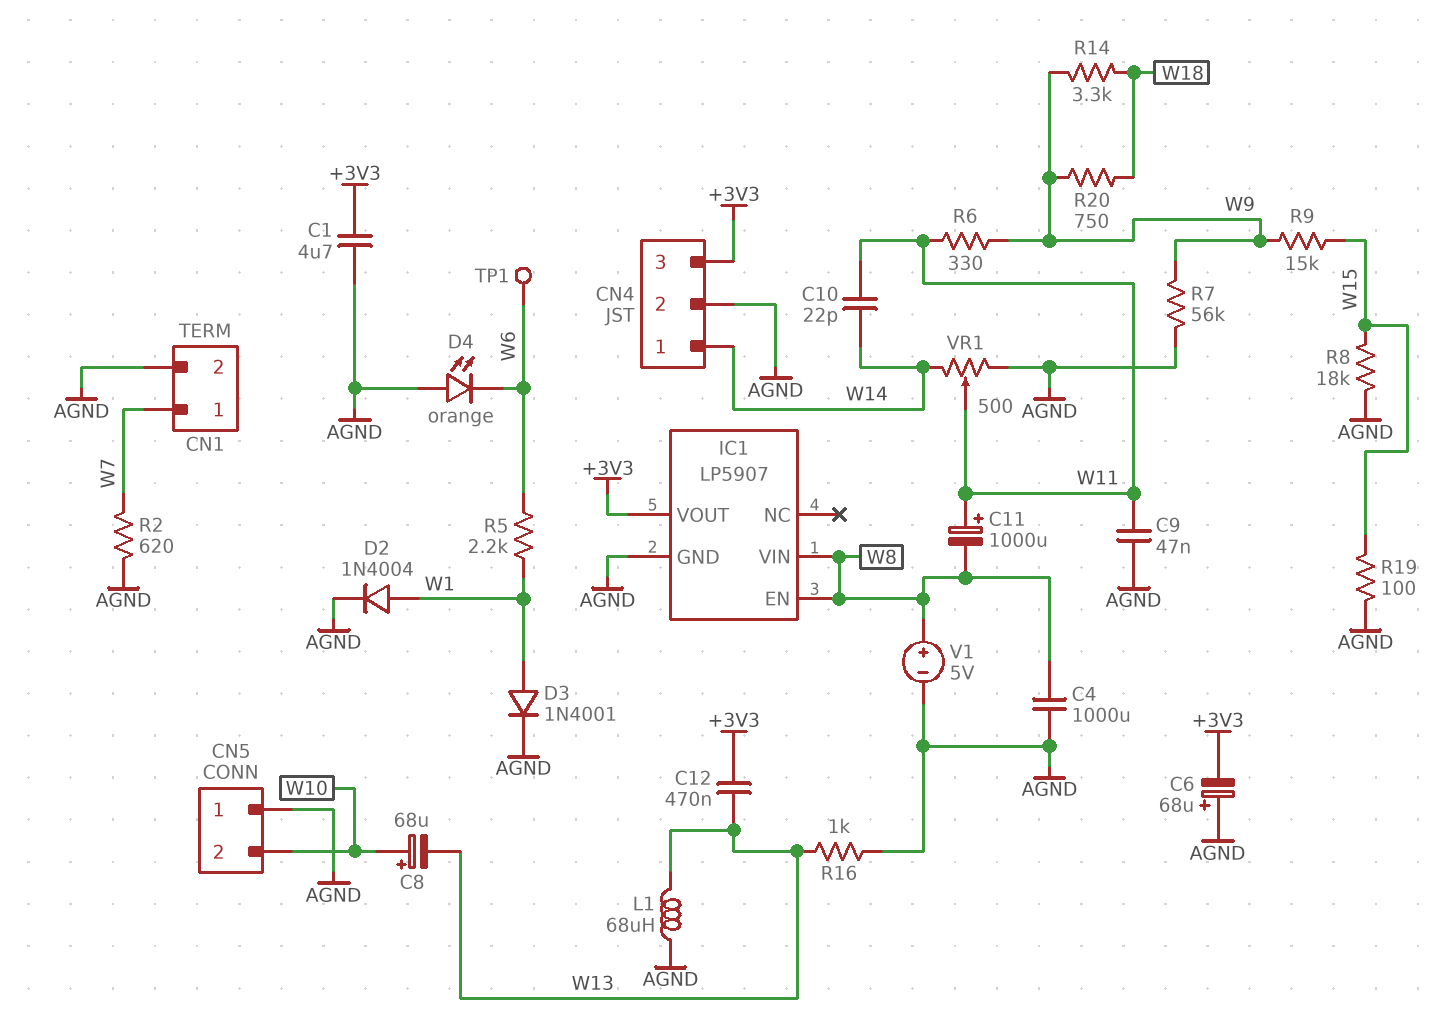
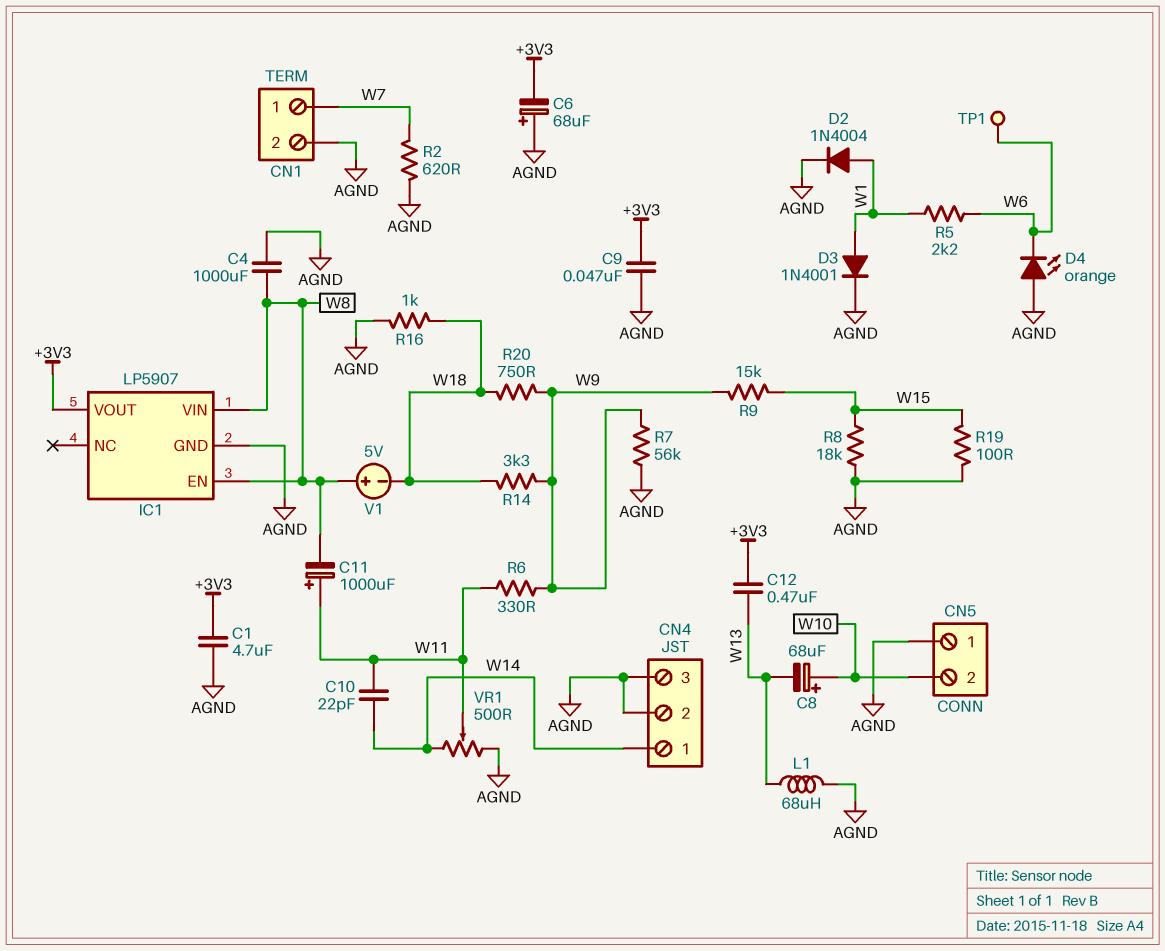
C9: 47nF (AGND, W11) -> 47nF (+3V3, AGND)
CN4 pin 3: +3V3 -> AGND
R16: 1k (AGND, W13) -> 1k (AGND, W18)
V1: 5V (plus W8, minus AGND) -> 5V (plus W8, minus W18)

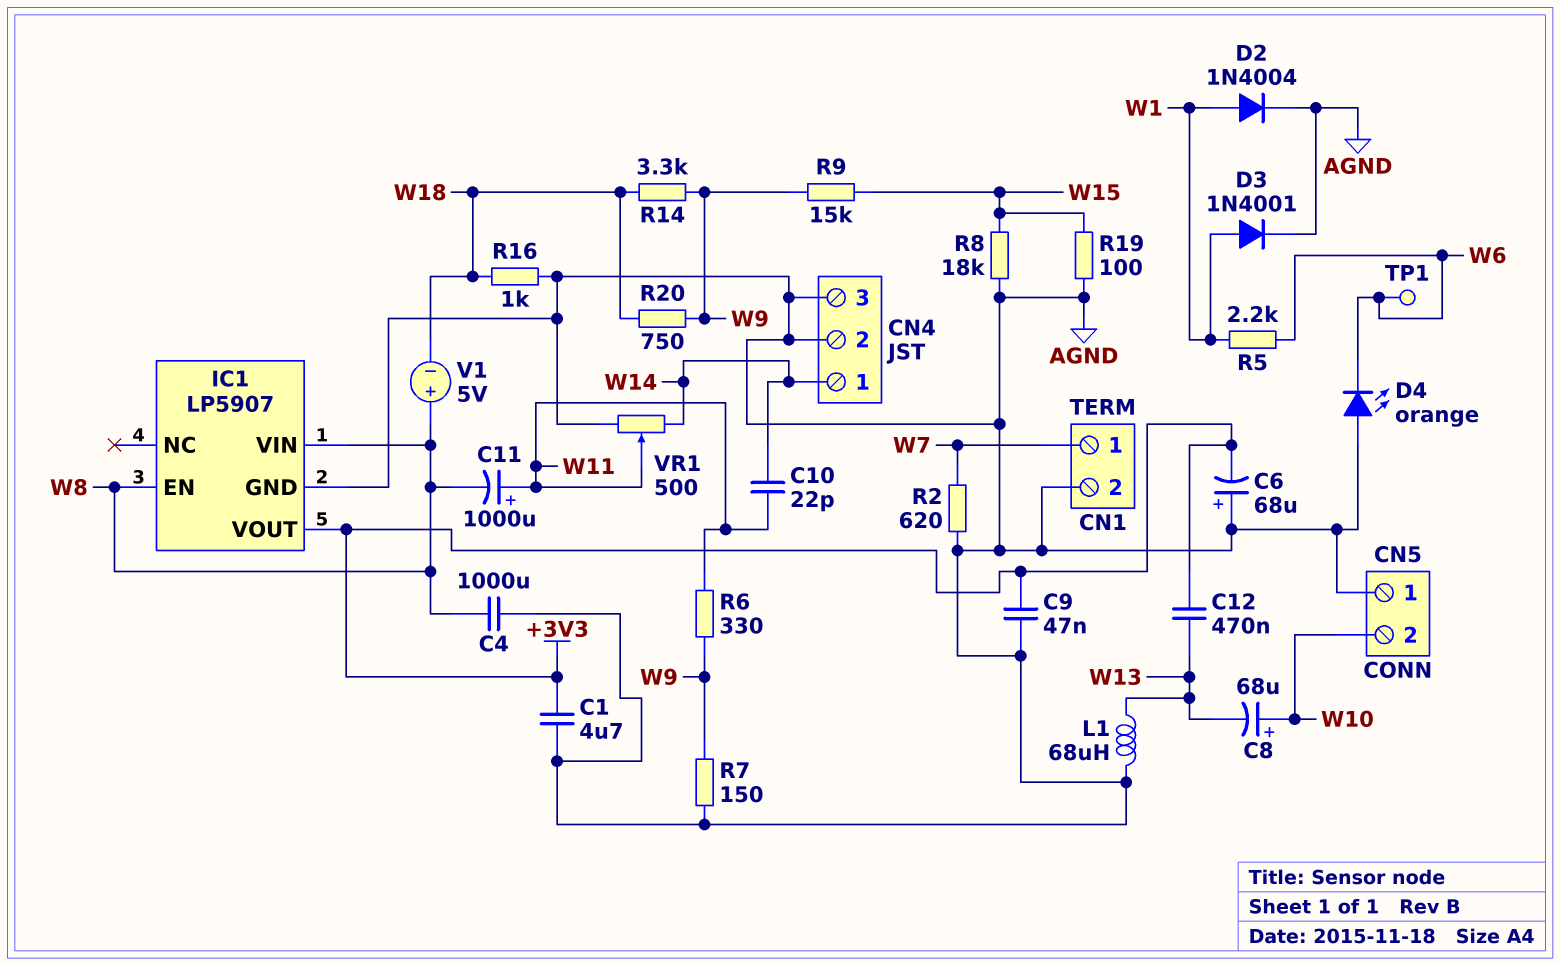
R7: 56k (AGND, W9) -> 150 (AGND, W9)

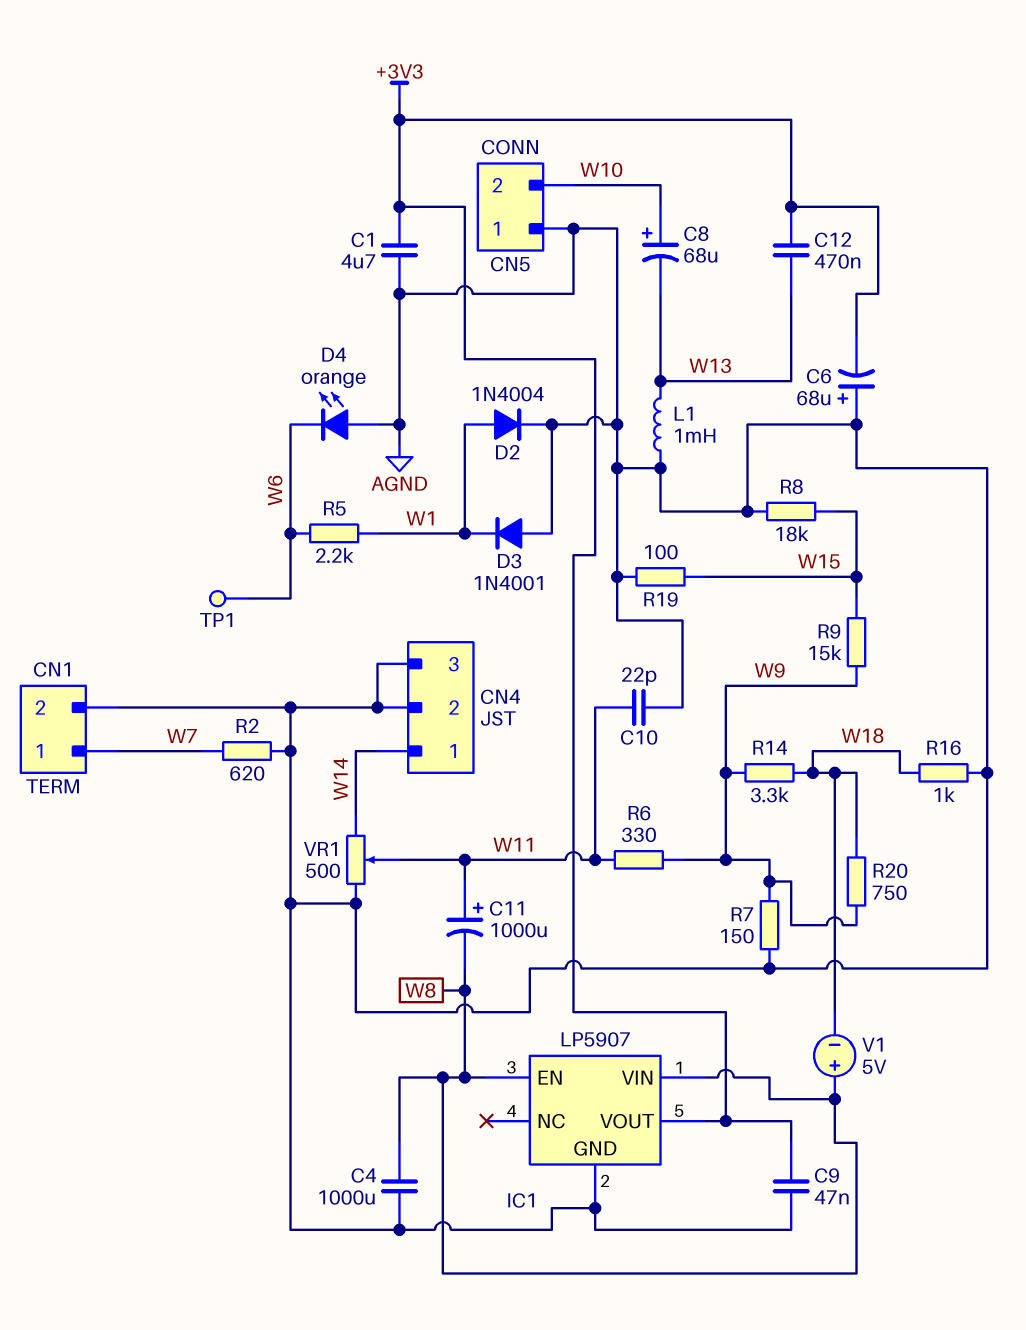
C10: 22pF (W11, W14) -> 22pF (AGND, W11)
D3: diode 1N4001 (A W1, K AGND) -> diode 1N4001 (A AGND, K W1)
L1: 68uH (AGND, W13) -> 1mH (AGND, W13)

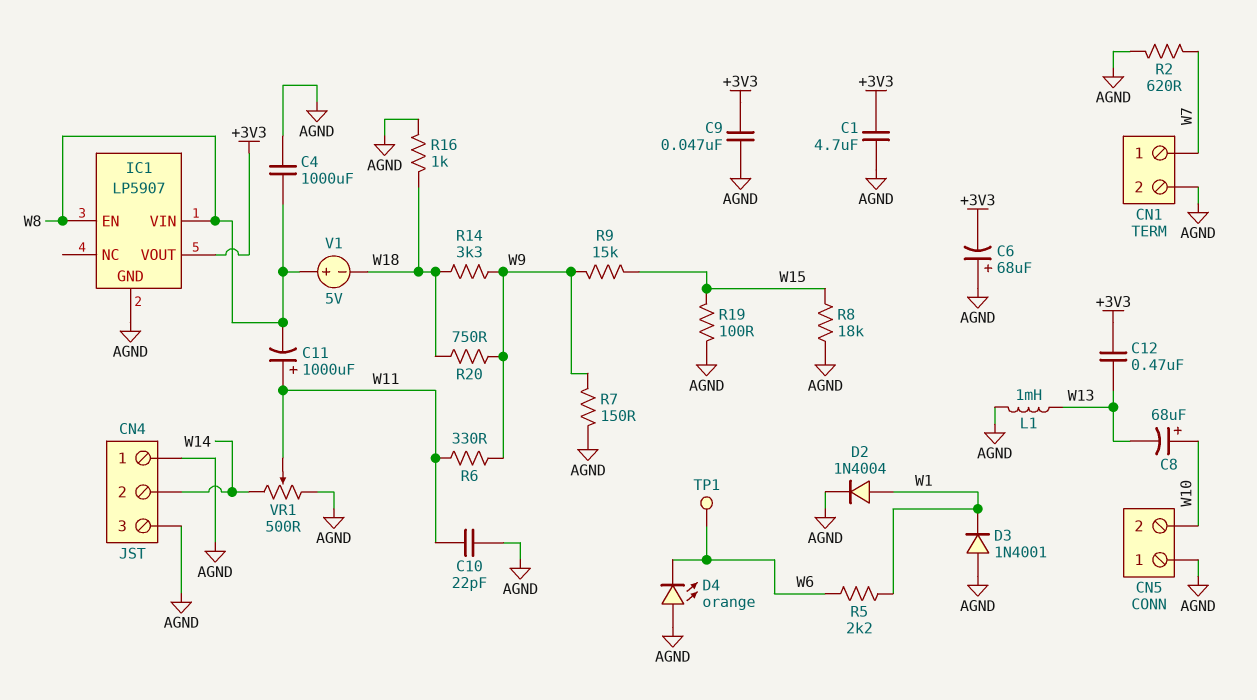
CN4 pin 1: W14 -> AGND
CN4 pin 2: AGND -> W14

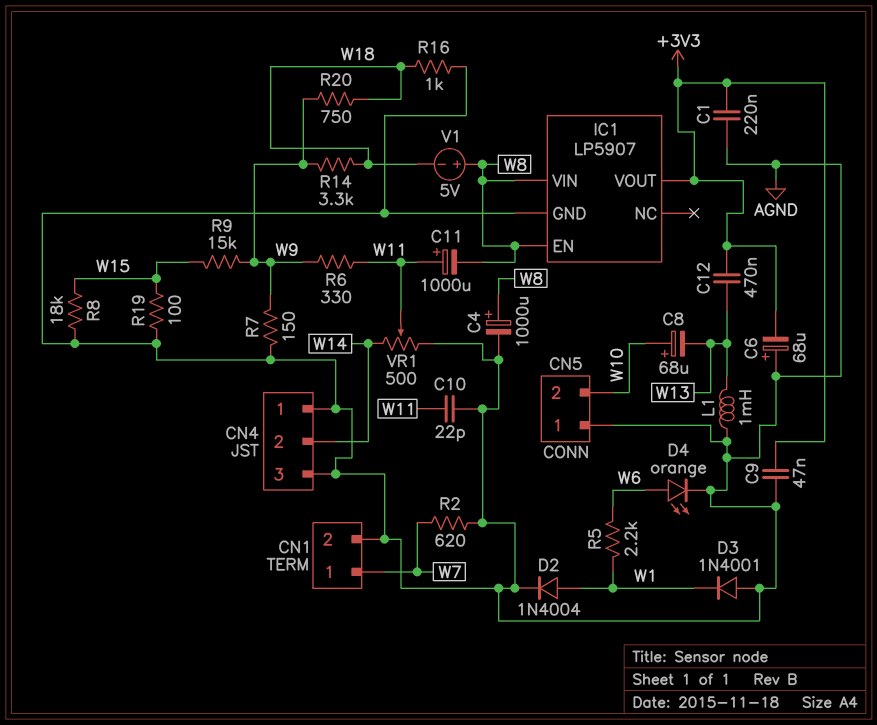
C1: 4.7uF (+3V3, AGND) -> 220nF (+3V3, AGND)
C4: 1000uF (AGND, W8) -> 1000uF (plus W8, minus AGND)
D4: LED orange (A AGND, K W6) -> LED orange (A W6, K AGND)
TP1: test point (W6) -> none

